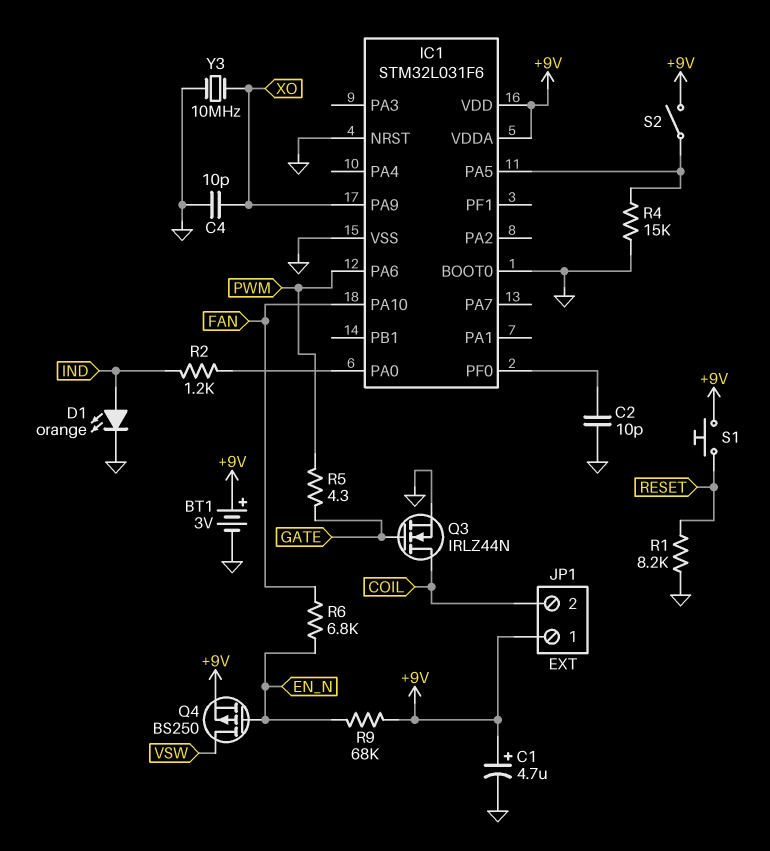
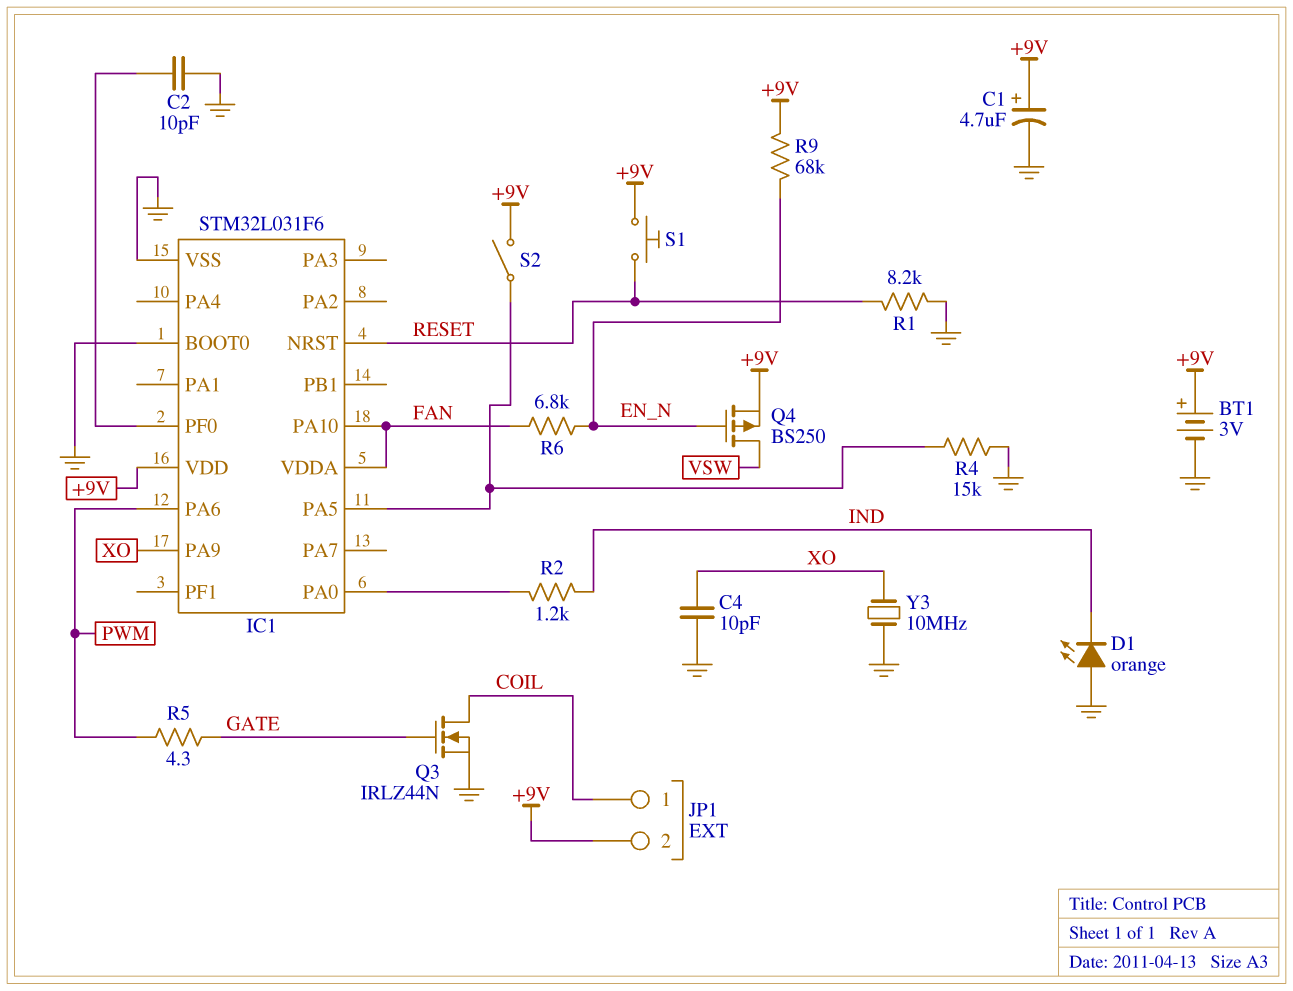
D1: LED orange (A IND, K GND) -> LED orange (A GND, K IND)
IC1 pin NRST: GND -> RESET
IC1 pin VDDA: +9V -> FAN
JP1 pin 1: +9V -> COIL
JP1 pin 2: COIL -> +9V

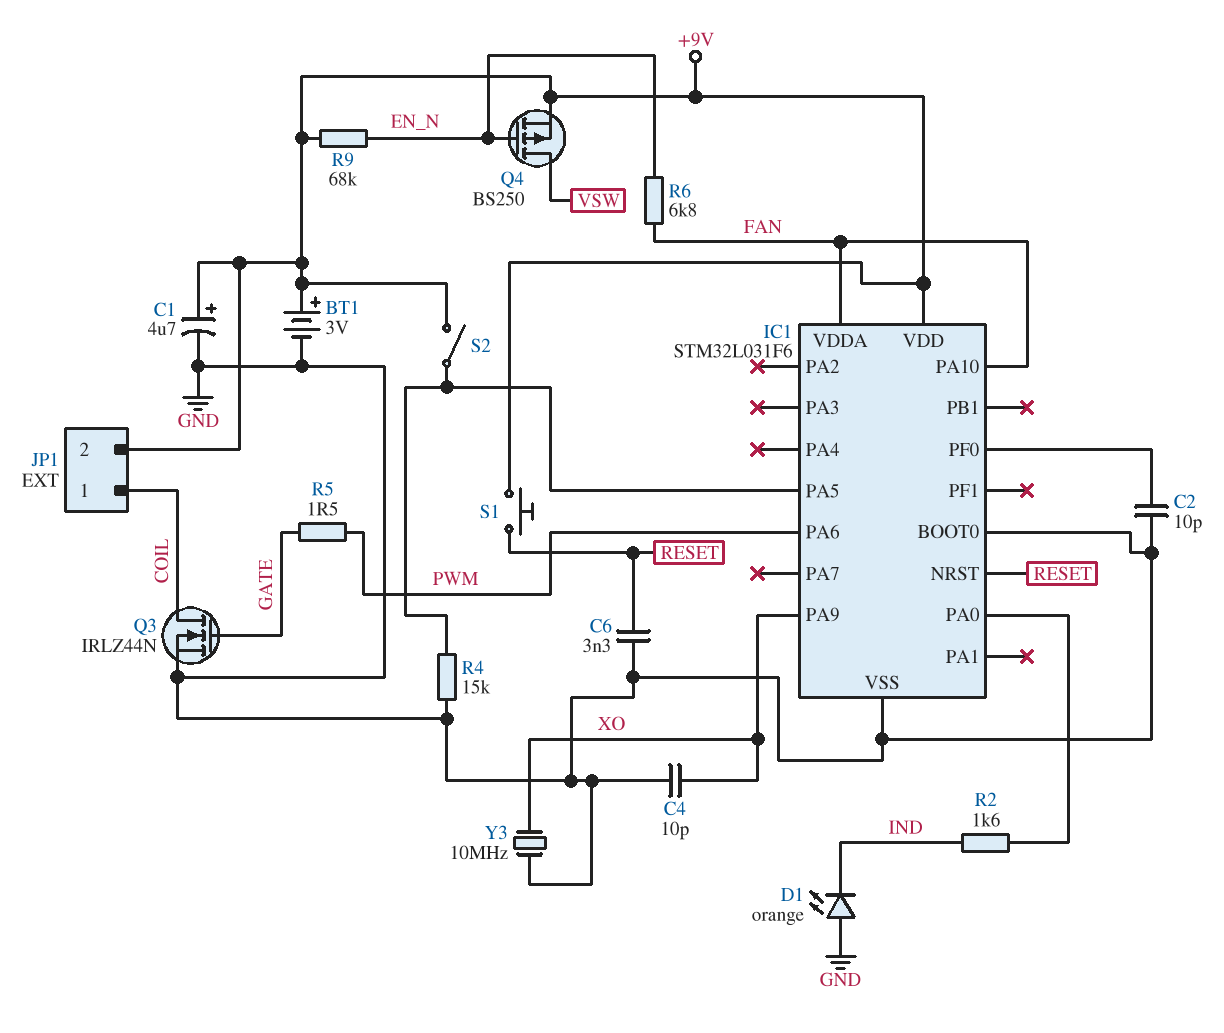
C6: none -> 3.3nF (GND, RESET)
R1: 8.2k (GND, RESET) -> none
R2: 1.2k (IC1/PA0, IND) -> 1.6k (IC1/PA0, IND)
R5: 4.3 (GATE, PWM) -> 1.5 (GATE, PWM)

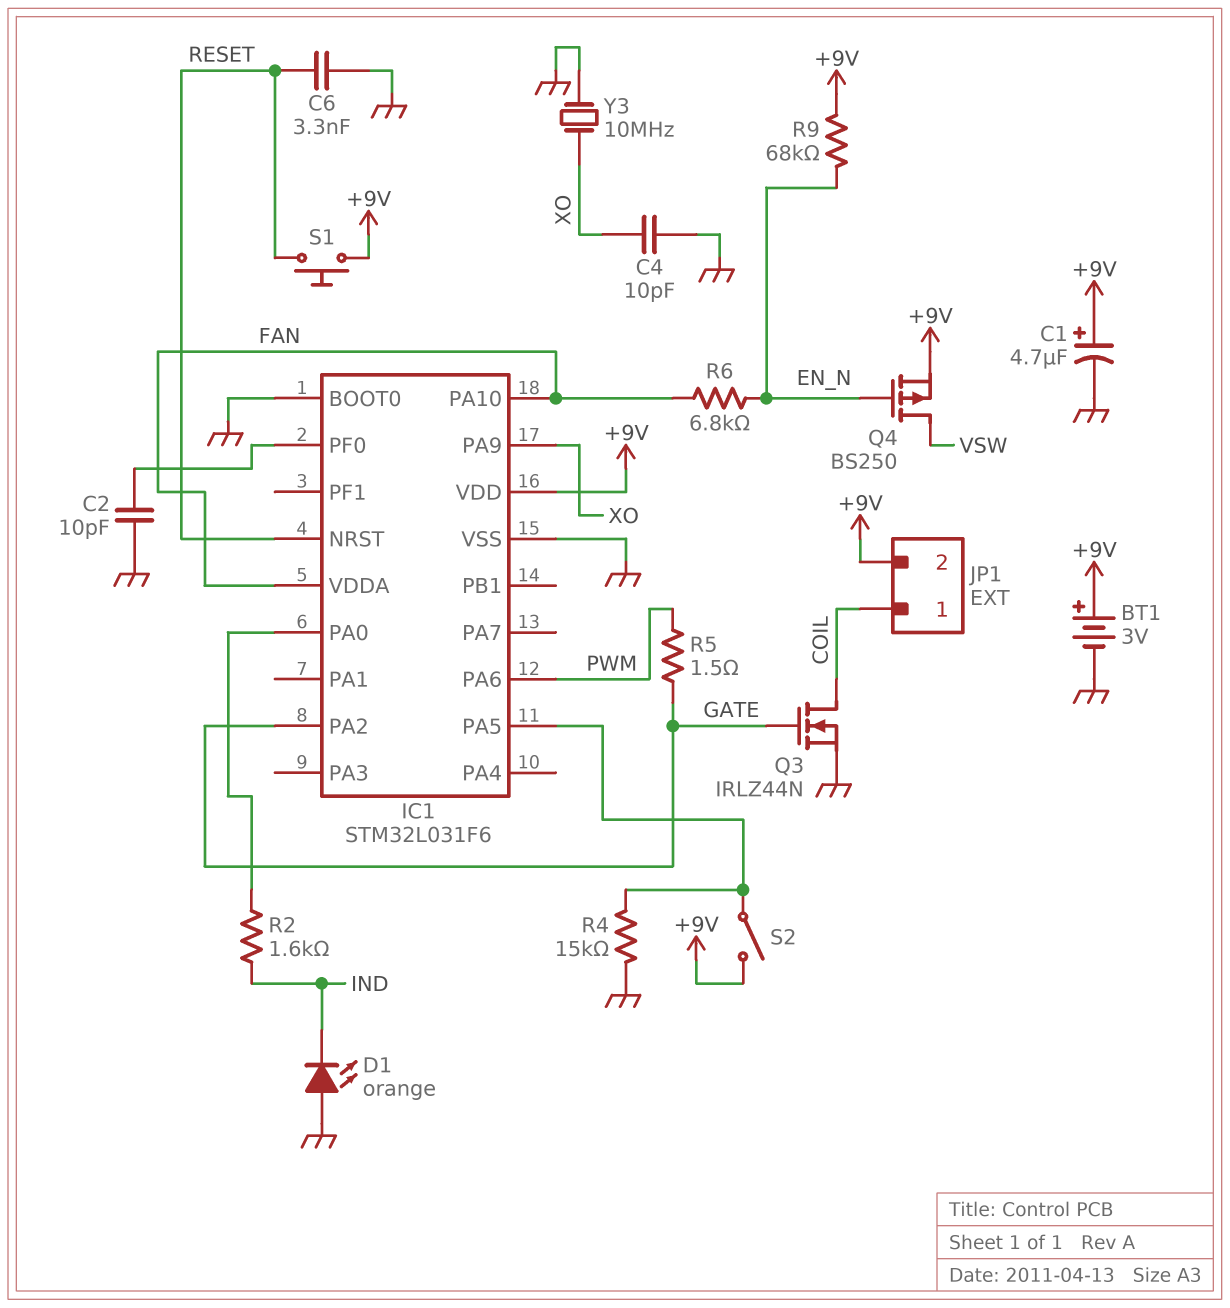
IC1 pin PA2: none -> GATE

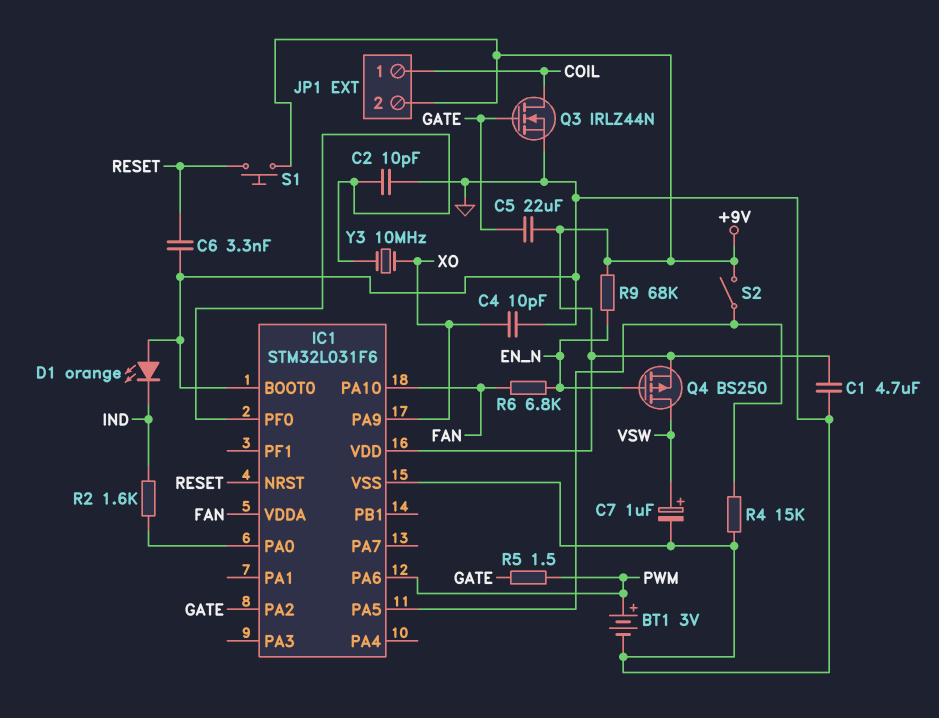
BT1: 3V (plus +9V, minus GND) -> 3V (plus PWM, minus GND)
C1: 4.7uF (plus +9V, minus GND) -> 4.7uF (+9V, GND)
C5: none -> 22uF (+9V, GATE)
C7: none -> 1uF (plus VSW, minus GND)
Y3: 10MHz (GND, XO) -> 10MHz (IC1/PF0, XO)

